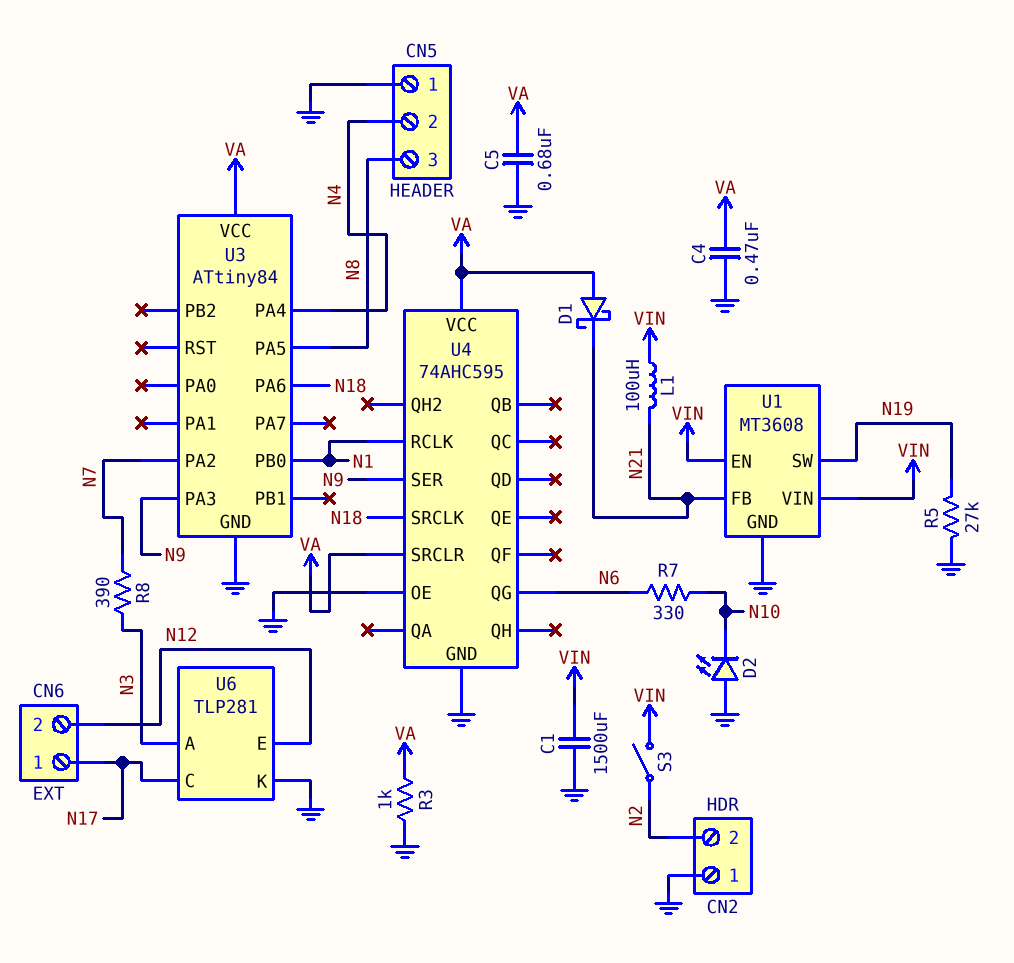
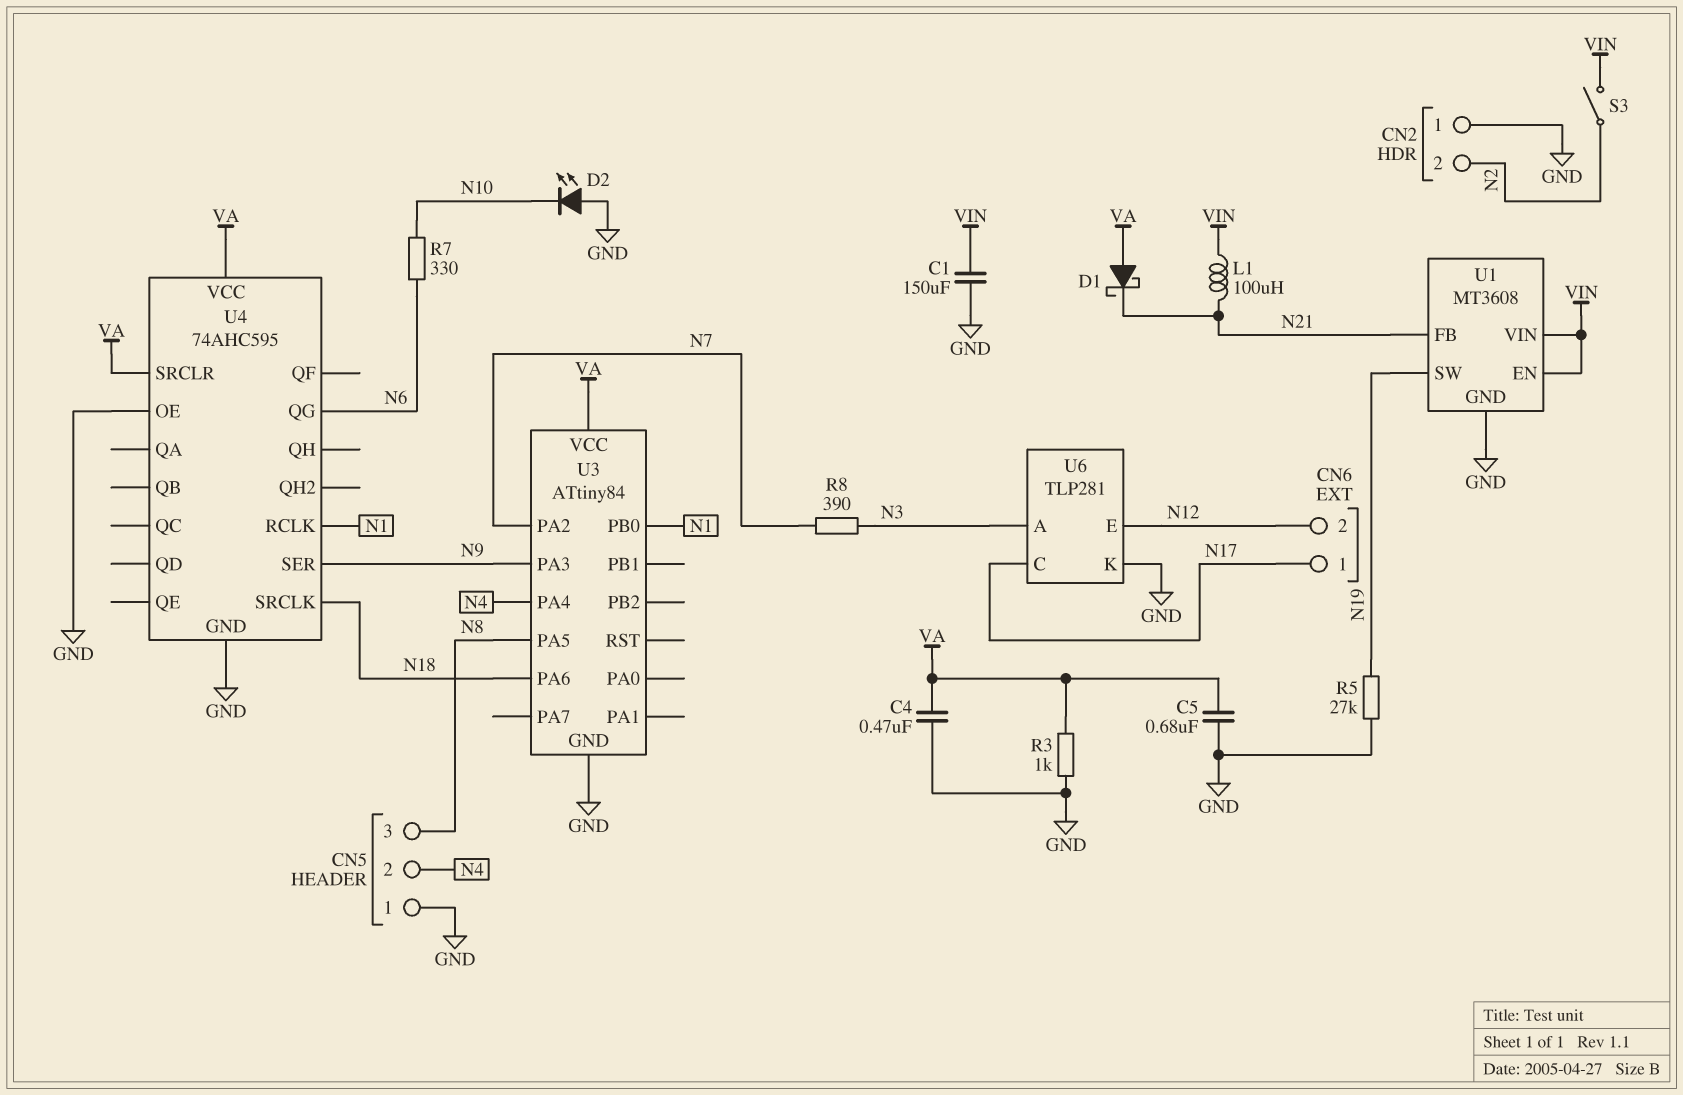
C1: 1500uF (GND, VIN) -> 150uF (GND, VIN)

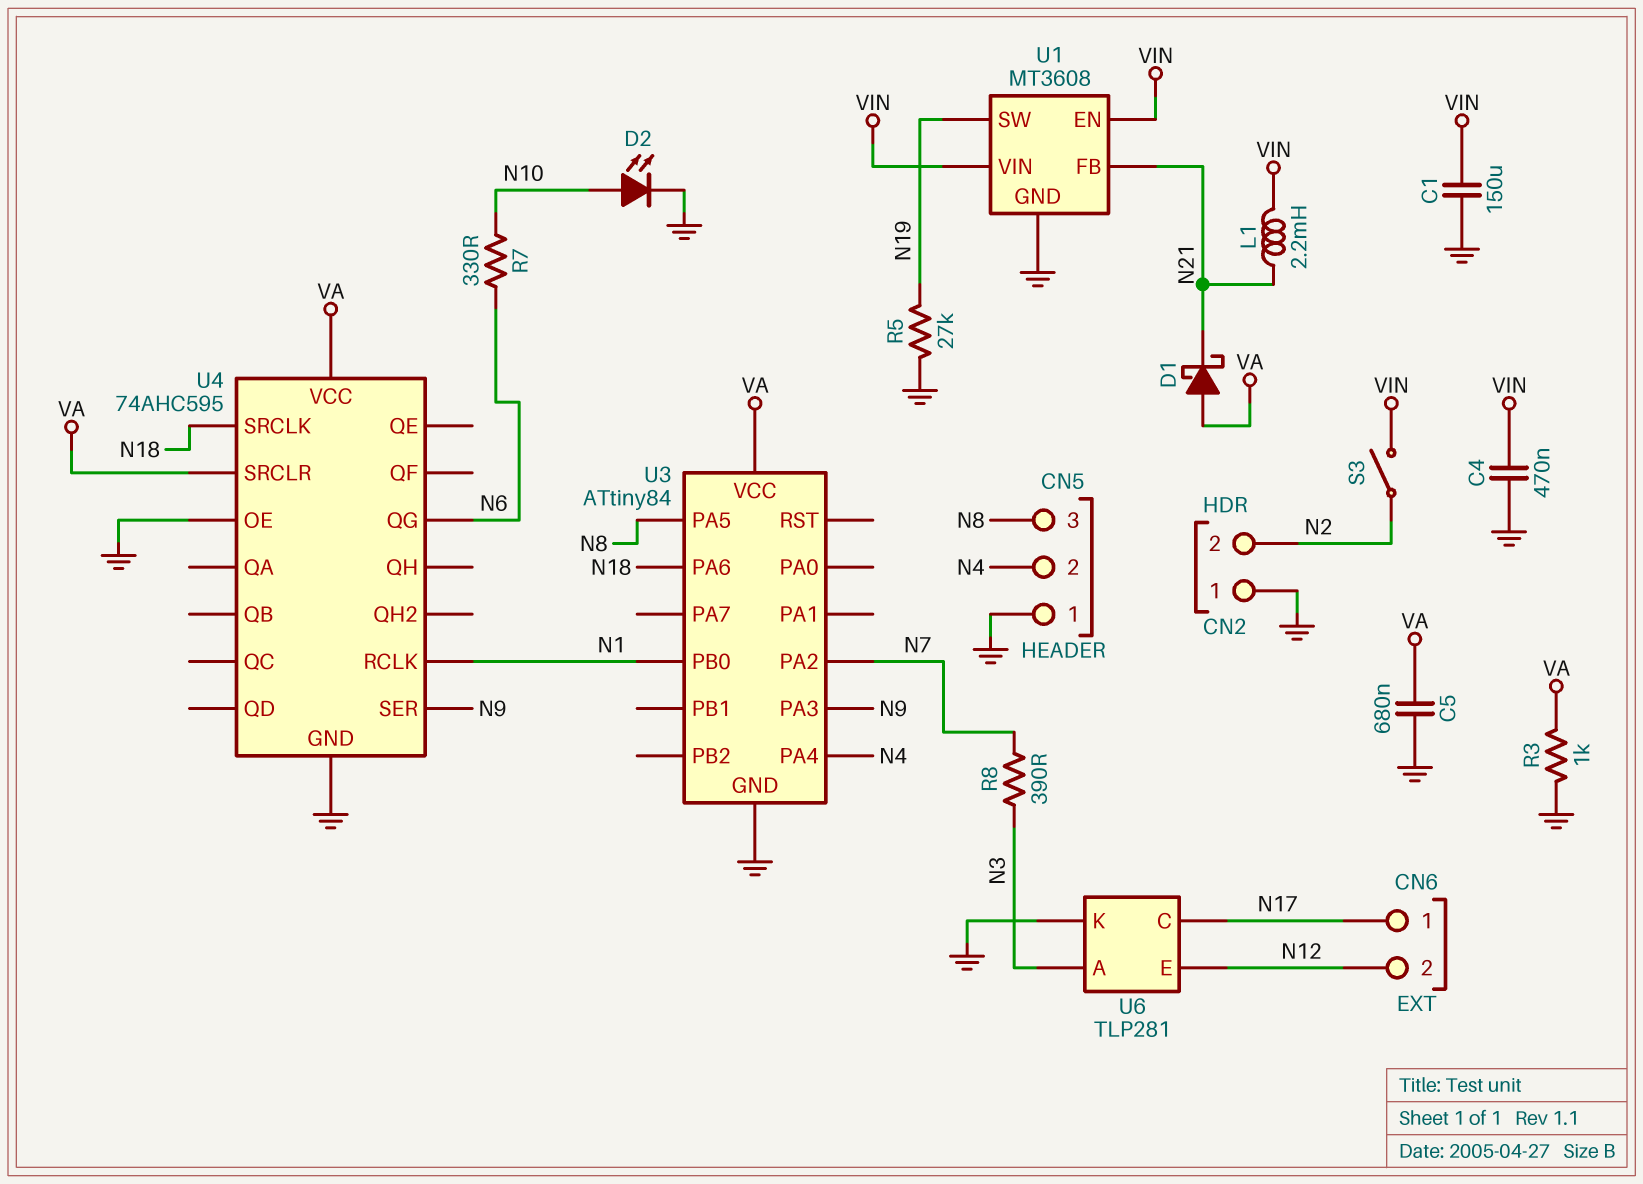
C4: 470nF (GND, VA) -> 470nF (GND, VIN)
D2: LED (A GND, K N10) -> LED (A N10, K GND)
L1: 100uH (N21, VIN) -> 2.2mH (N21, VIN)

